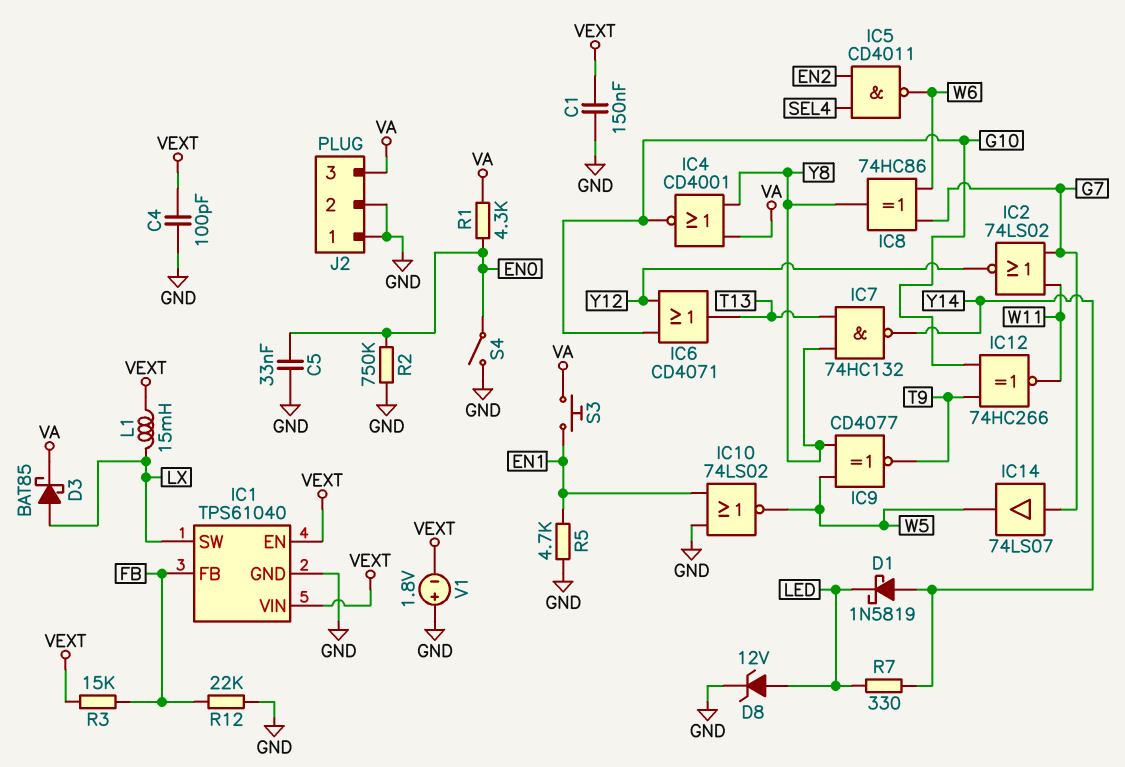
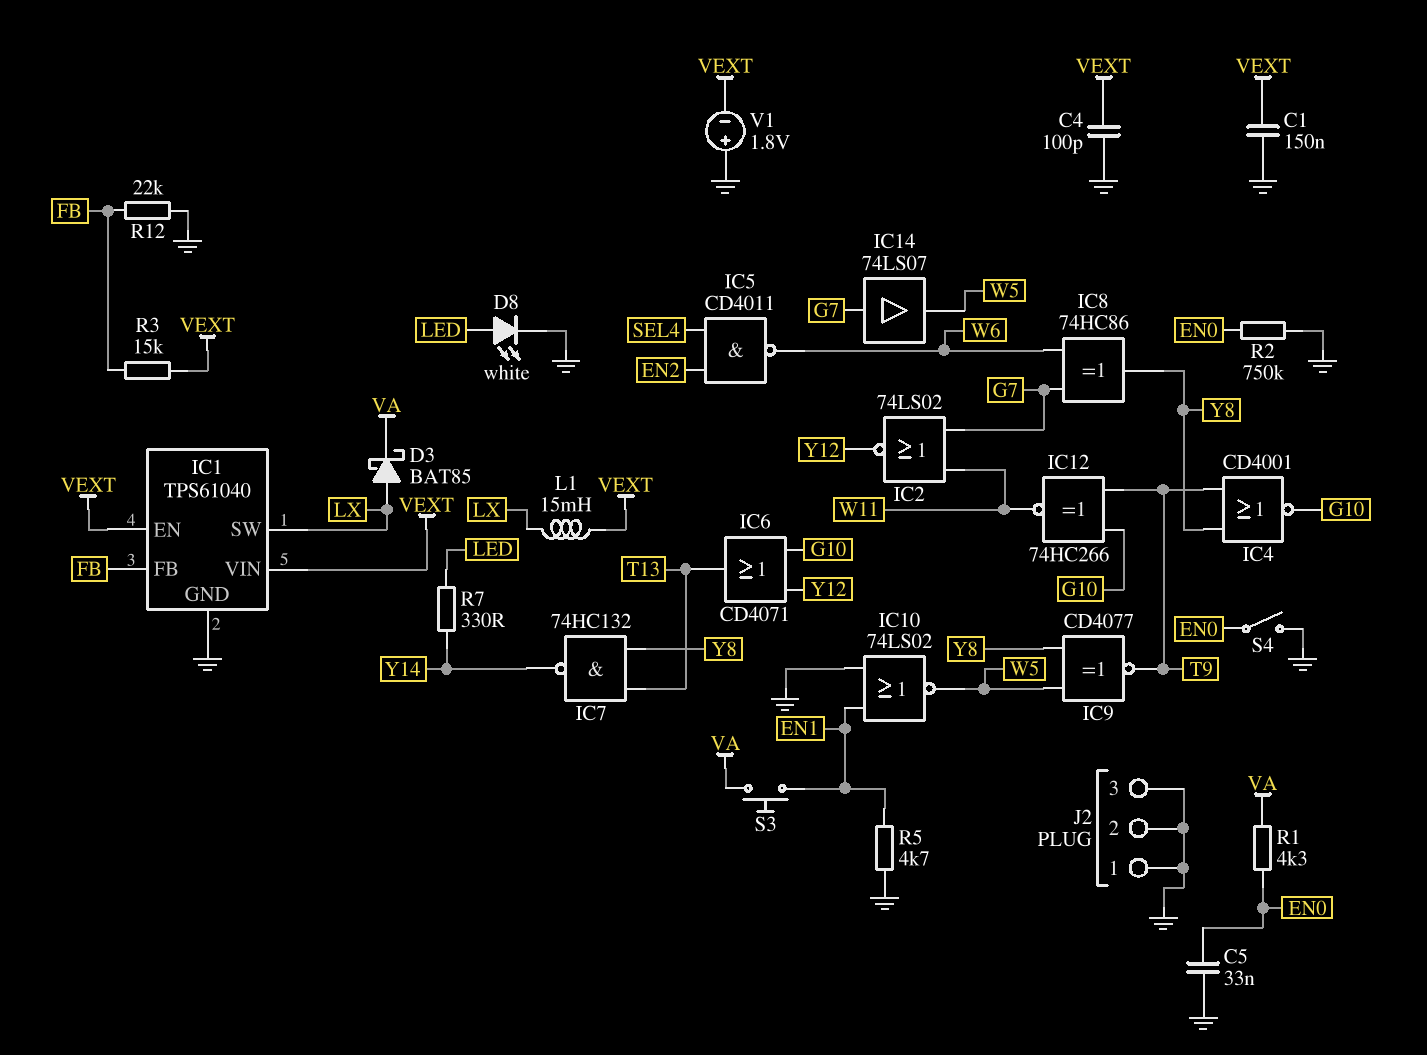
D1: schottky 1N5819 (A Y14, K LED) -> none
D8: zener 12V (A LED, K GND) -> LED white (A LED, K GND)
IC4: NOR CD4001 (in VA, in Y8, out G10) -> NOR CD4001 (in T9, in Y8, out G10)
J2 pin 3: VA -> GND

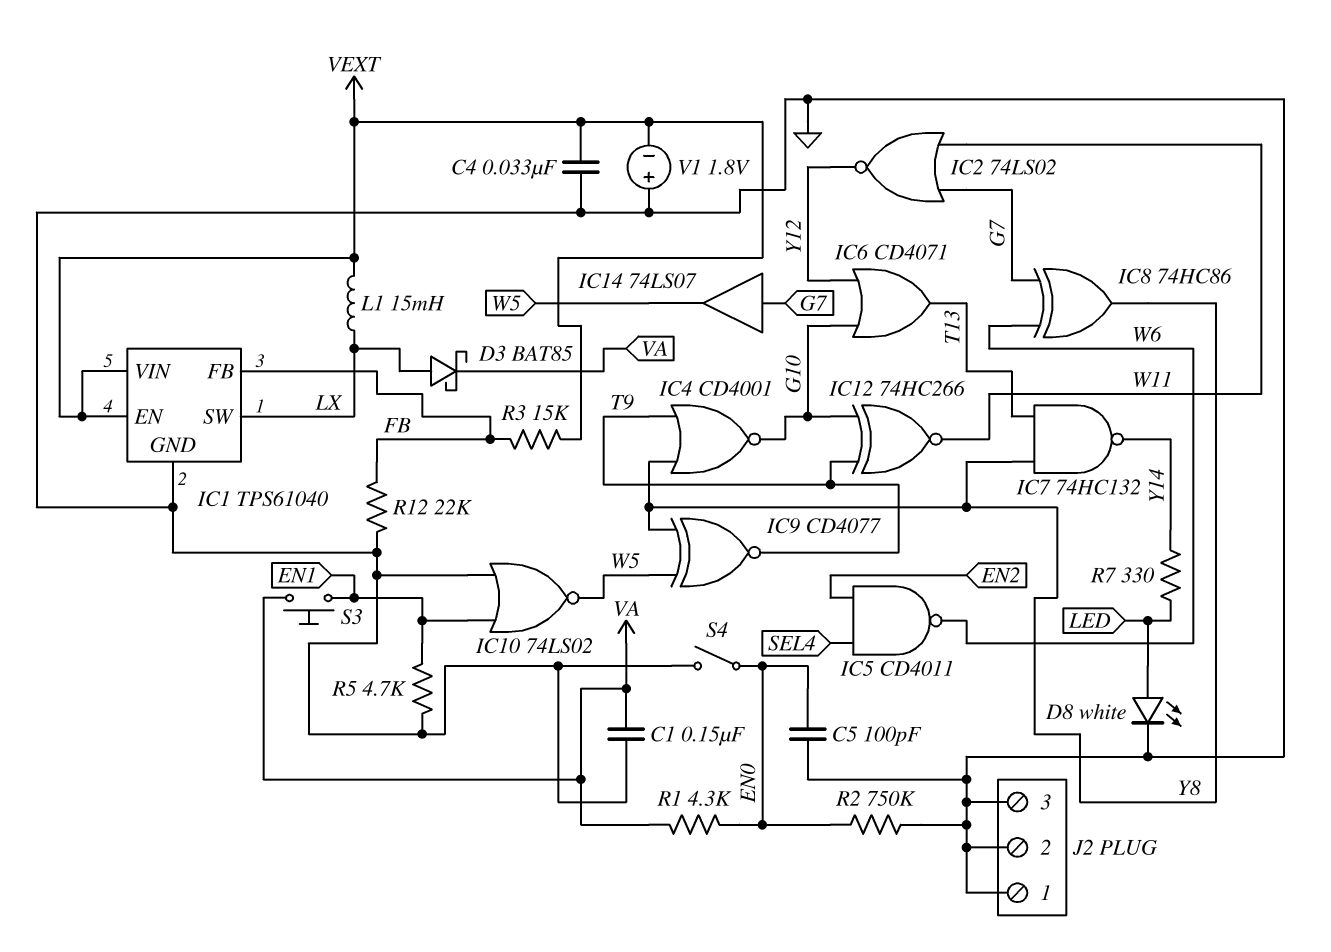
C1: 150nF (GND, VEXT) -> 150nF (GND, VA)
C4: 100pF (GND, VEXT) -> 33nF (GND, VEXT)
C5: 33nF (EN0, GND) -> 100pF (EN0, GND)

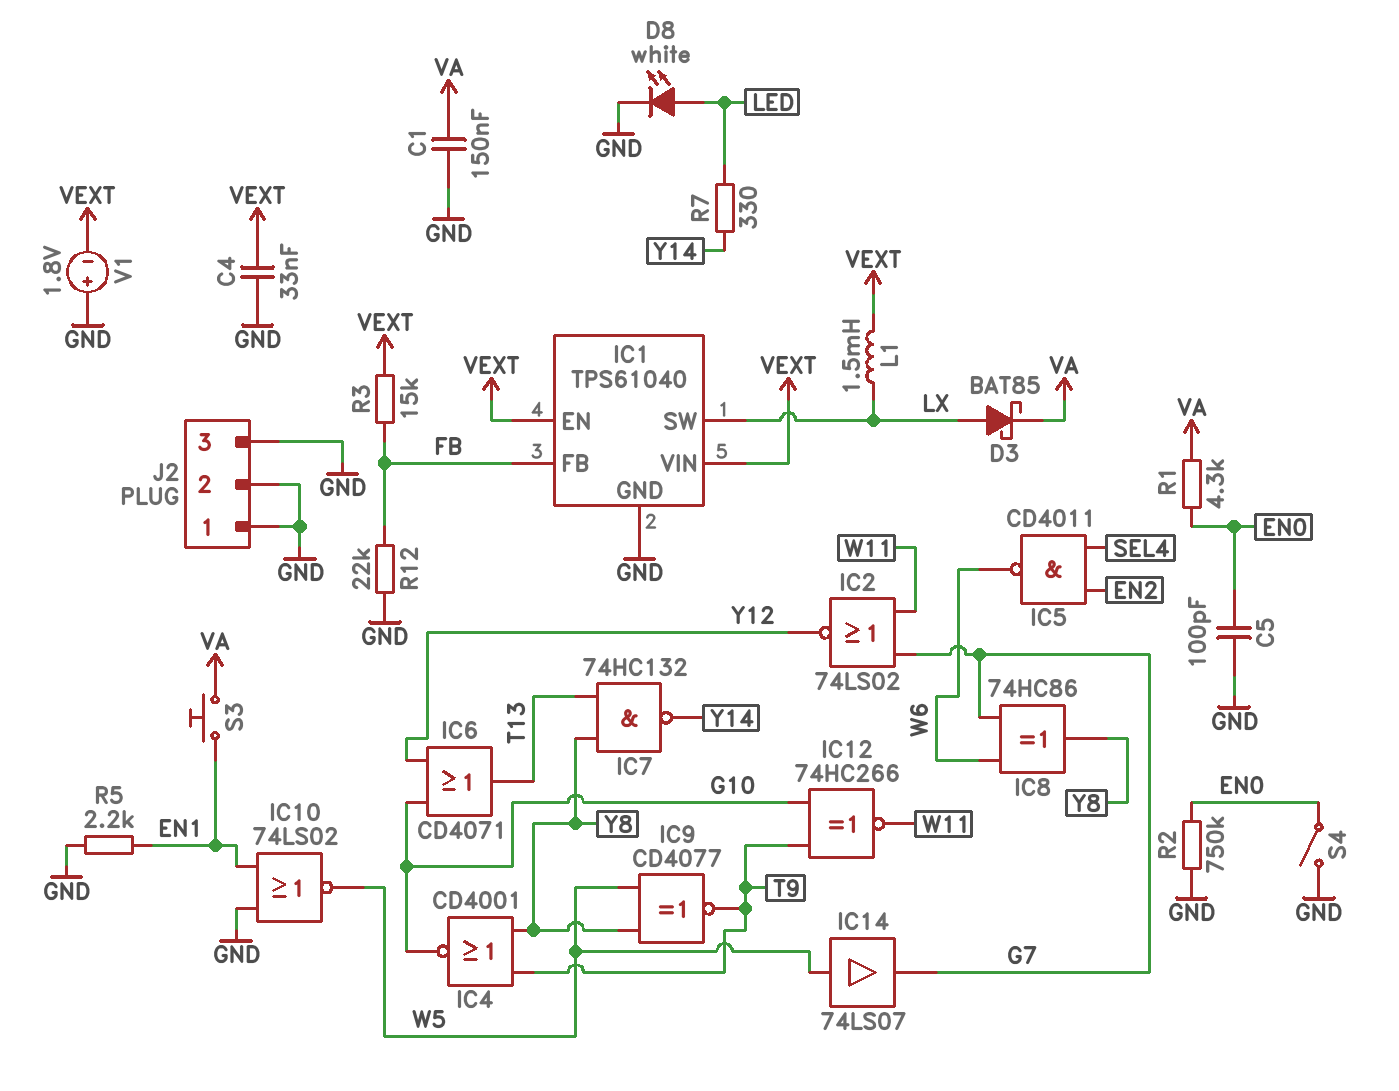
IC14: buffer 74LS07 (in G7, out W5) -> buffer 74LS07 (in W5, out G7)
L1: 15mH (LX, VEXT) -> 1.5mH (LX, VEXT)
R5: 4.7k (EN1, GND) -> 2.2k (EN1, GND)

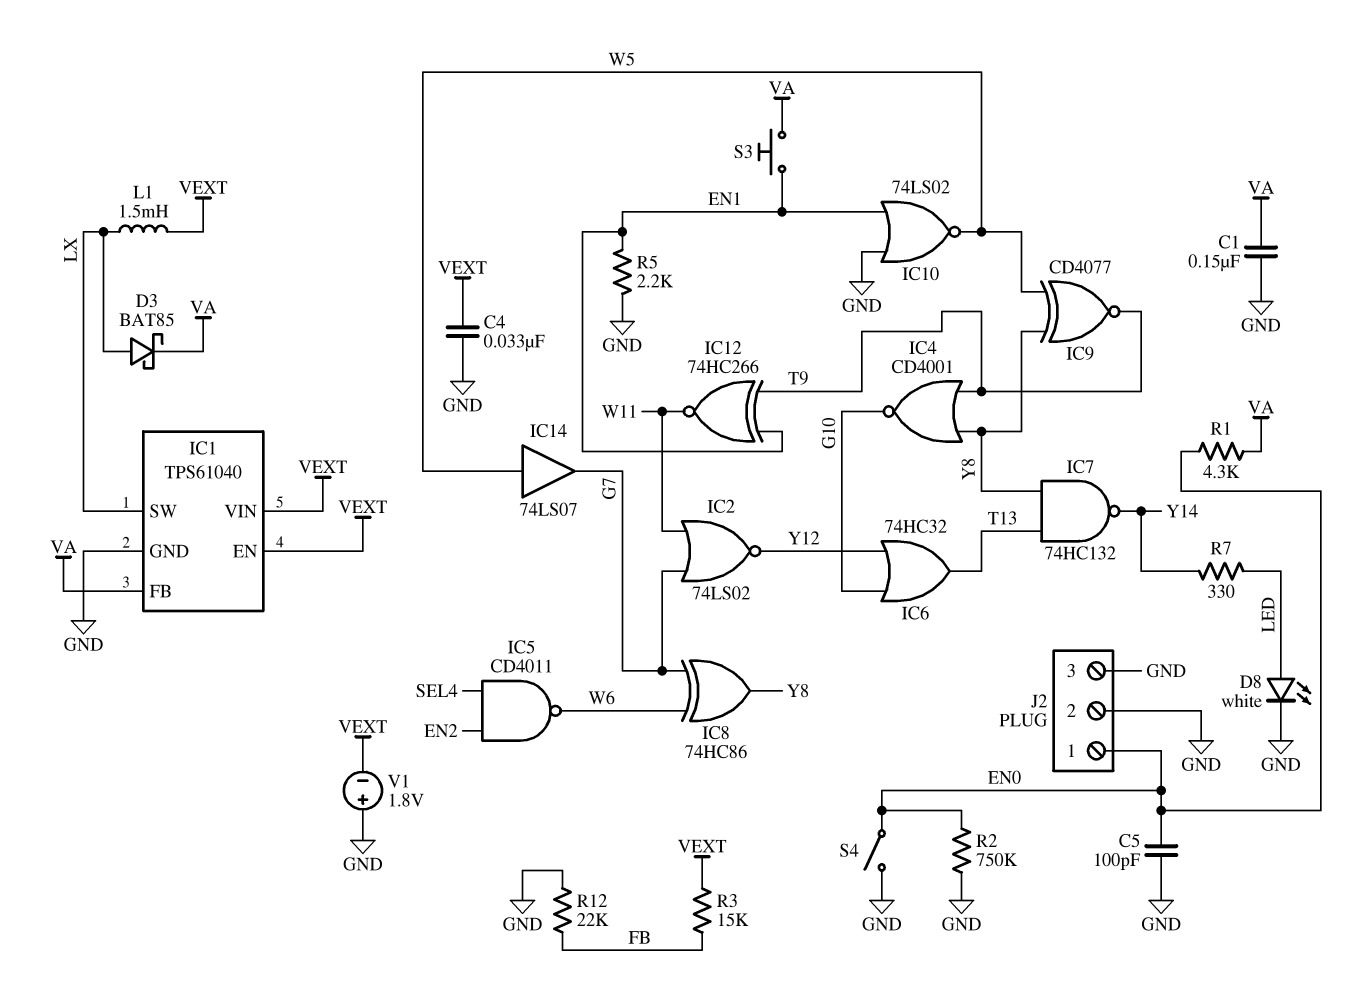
IC1 pin FB: FB -> VA
IC6: OR CD4071 (in G10, in Y12, out T13) -> OR 74HC32 (in G10, in Y12, out T13)
IC12: XNOR 74HC266 (in G10, in T9, out W11) -> XNOR 74HC266 (in EN1, in T9, out W11)
J2 pin 1: GND -> EN0

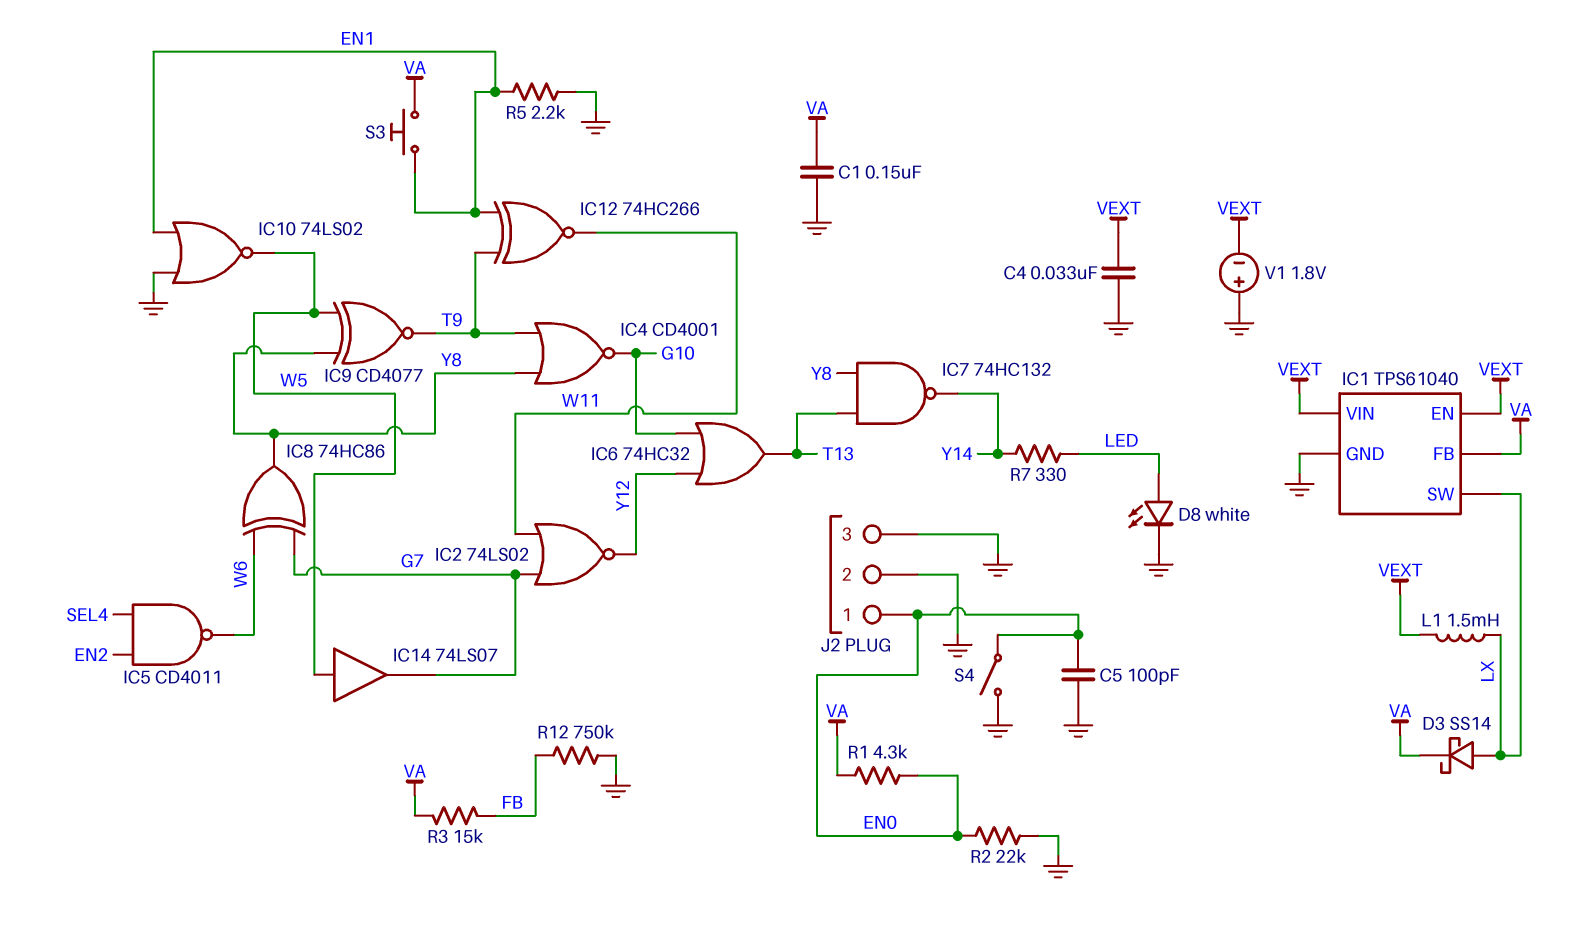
D3: schottky BAT85 (A LX, K VA) -> schottky SS14 (A LX, K VA)
R2: 750k (EN0, GND) -> 22k (EN0, GND)
R3: 15k (FB, VEXT) -> 15k (FB, VA)
R12: 22k (FB, GND) -> 750k (FB, GND)

